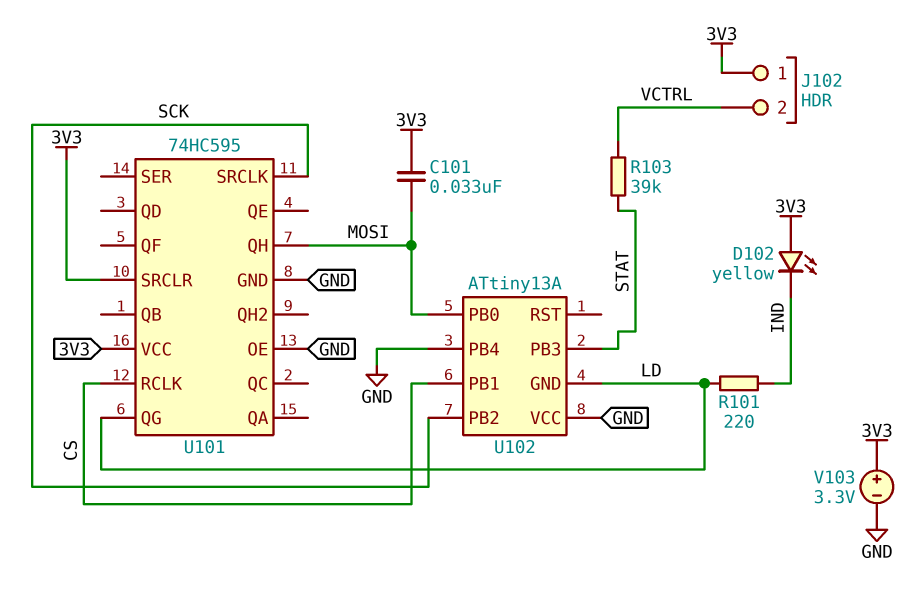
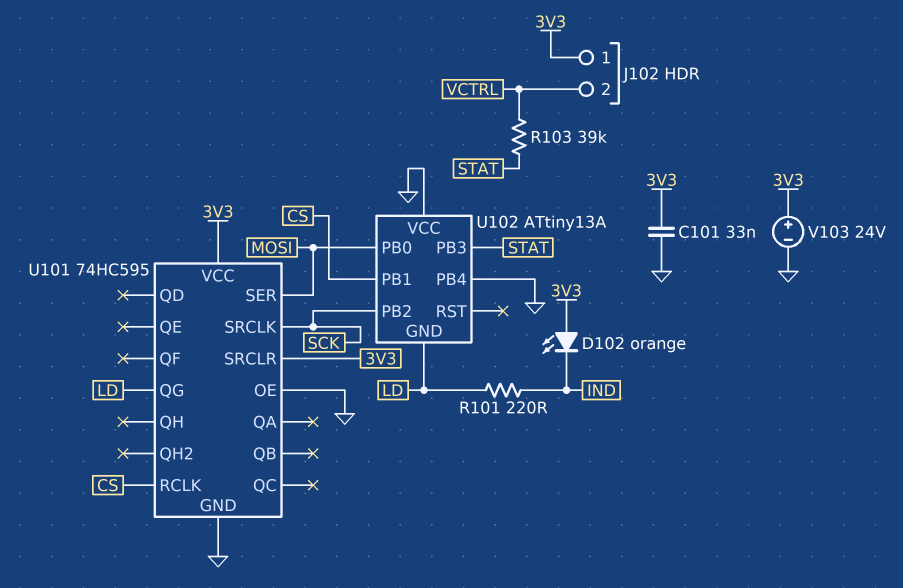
C101: 33nF (3V3, MOSI) -> 33nF (3V3, GND)
D102: LED yellow (A 3V3, K IND) -> LED orange (A 3V3, K IND)
U101 pin QH: MOSI -> none
U101 pin SER: none -> MOSI
V103: 3.3V (plus 3V3, minus GND) -> 24V (plus 3V3, minus GND)

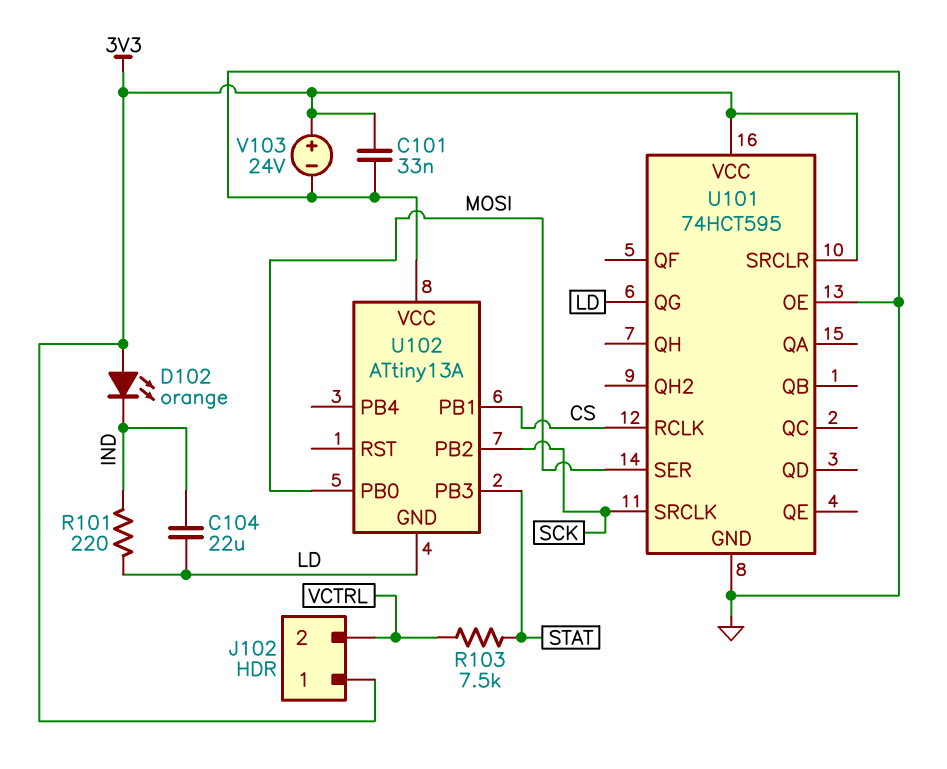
C104: none -> 22uF (IND, LD)
R103: 39k (STAT, VCTRL) -> 7.5k (STAT, VCTRL)
U101: 74HC595 -> 74HCT595
U102 pin PB4: GND -> none

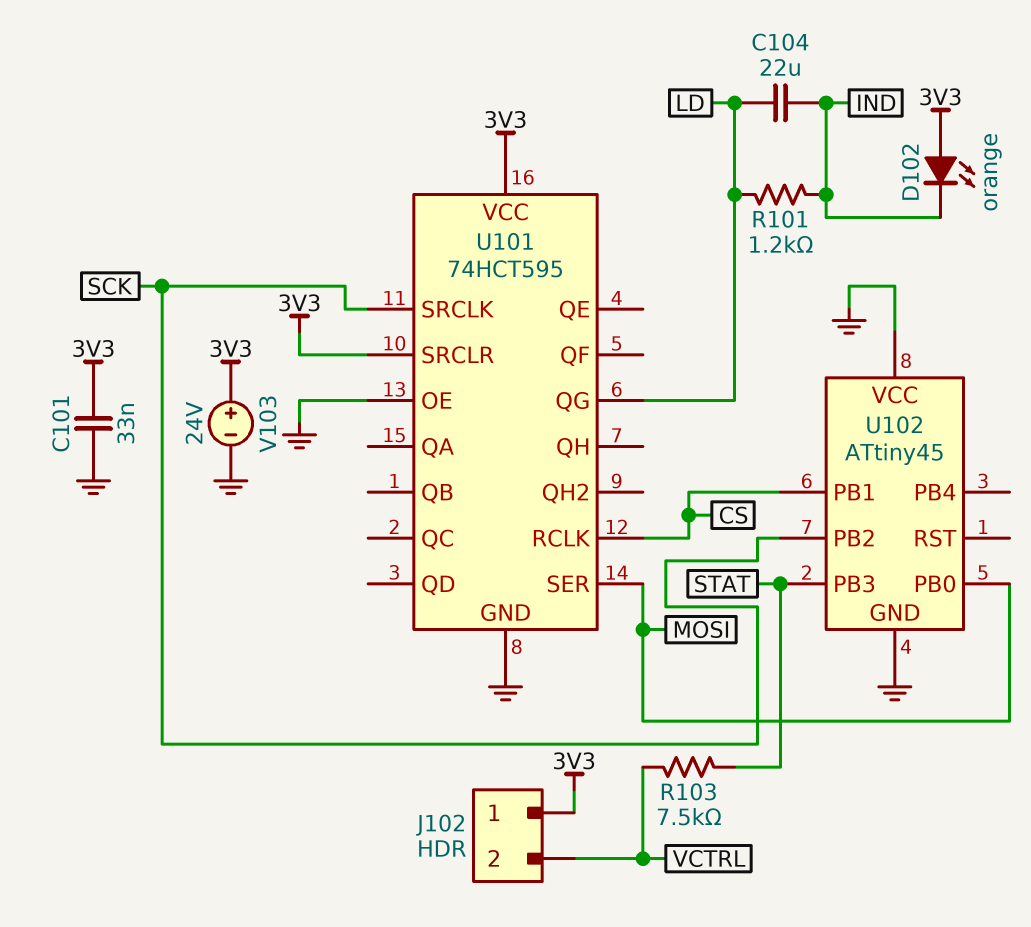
R101: 220 (IND, LD) -> 1.2k (IND, LD)
U102: ATtiny13A -> ATtiny45
U102 pin GND: LD -> GND

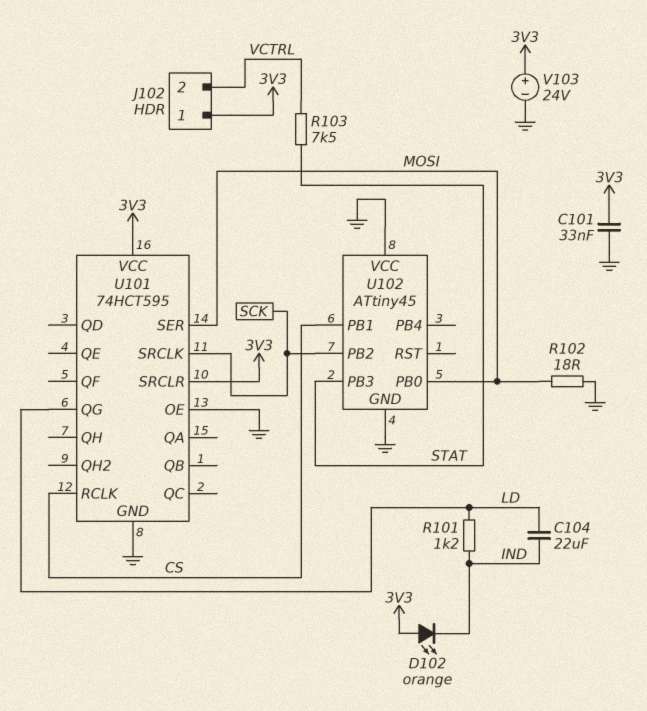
R102: none -> 18 (GND, MOSI)

